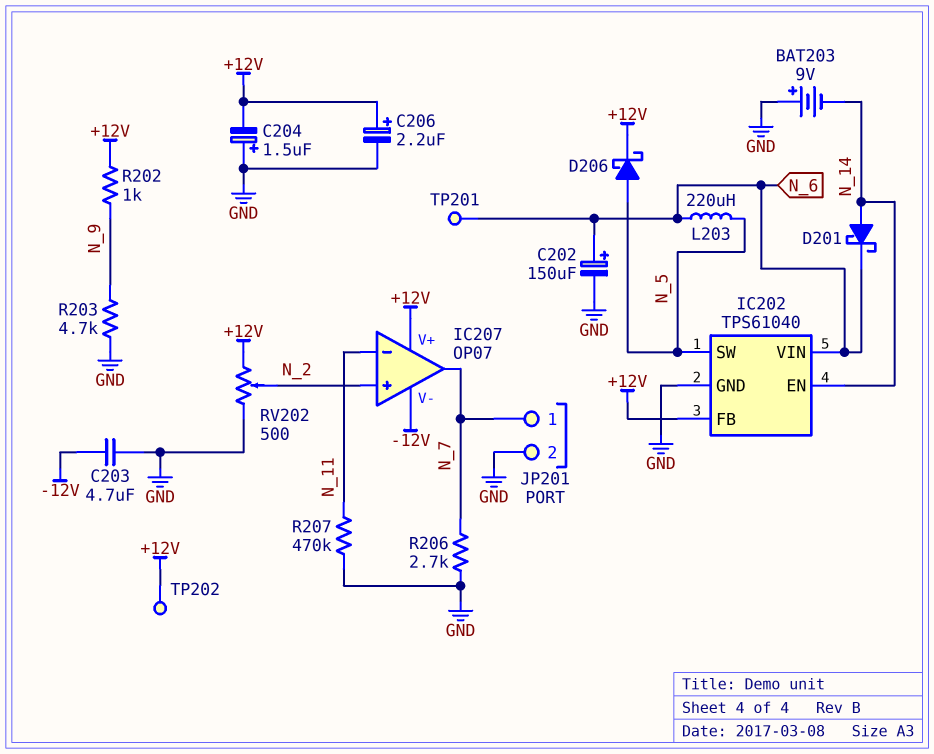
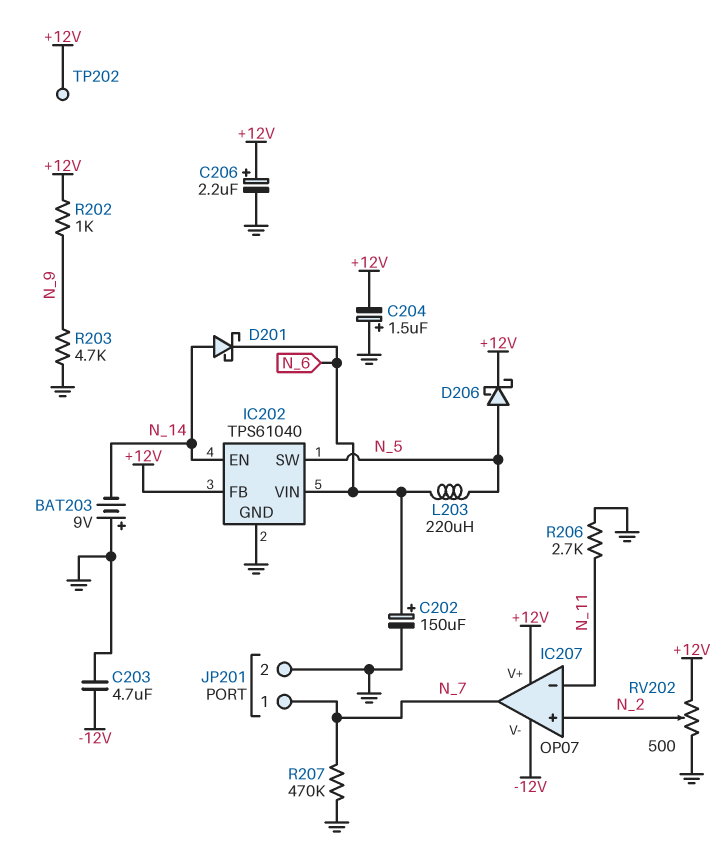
R206: 2.7k (GND, N_7) -> 2.7k (GND, N_11)
R207: 470k (GND, N_11) -> 470k (GND, N_7)
TP201: test point (N_6) -> none

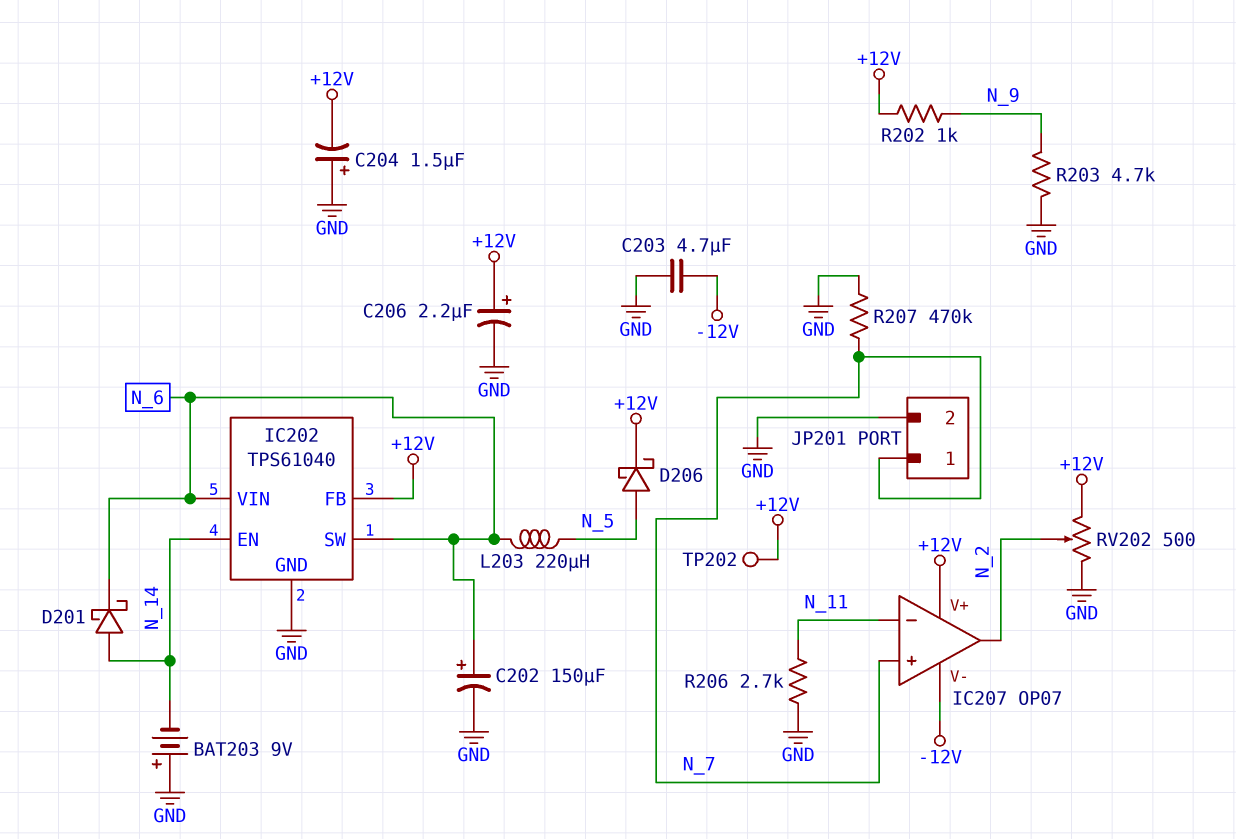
IC202 pin SW: N_5 -> N_6
IC207 pin in+: N_2 -> N_7
IC207 pin out: N_7 -> N_2

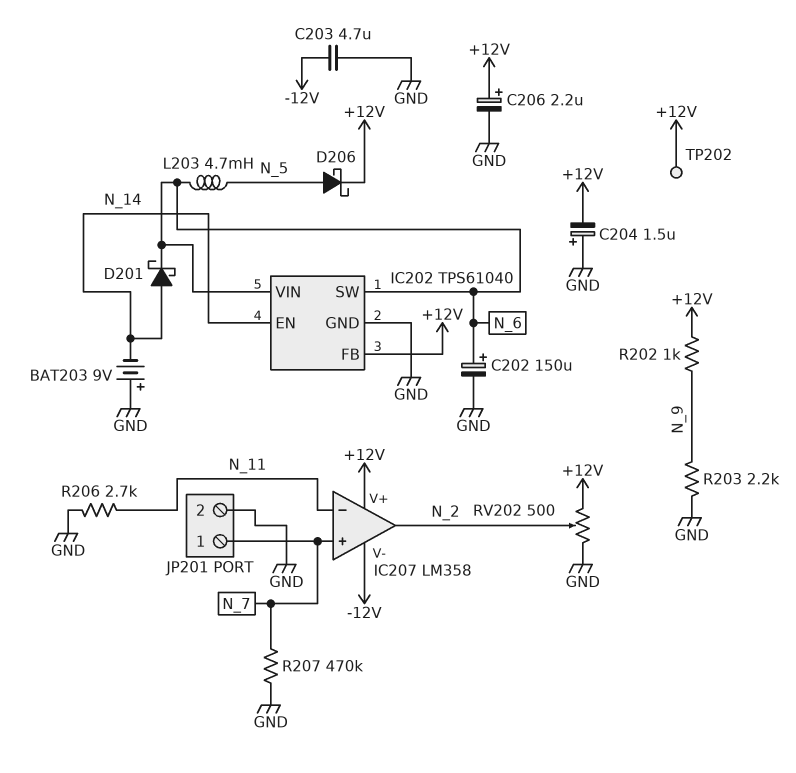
IC207: OP07 -> LM358
L203: 220uH (N_5, N_6) -> 4.7mH (N_5, N_6)
R203: 4.7k (GND, N_9) -> 2.2k (GND, N_9)

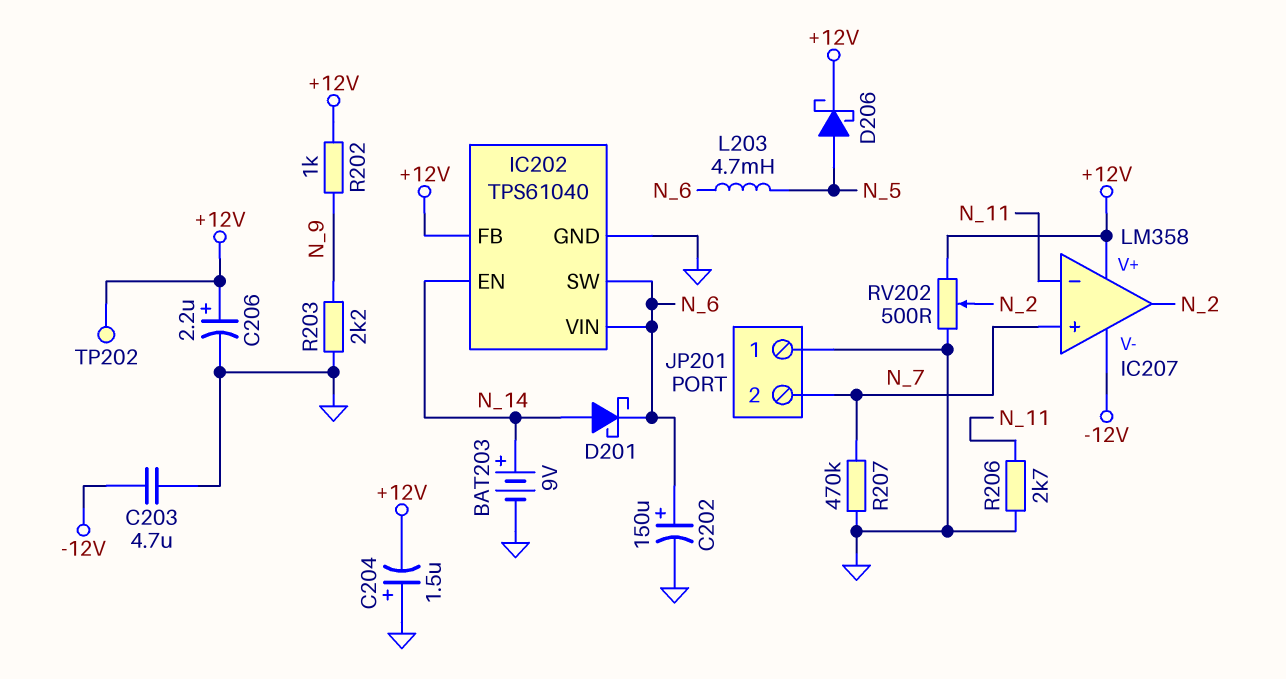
BAT203: 9V (plus GND, minus N_14) -> 9V (plus N_14, minus GND)
JP201 pin 1: N_7 -> GND
JP201 pin 2: GND -> N_7

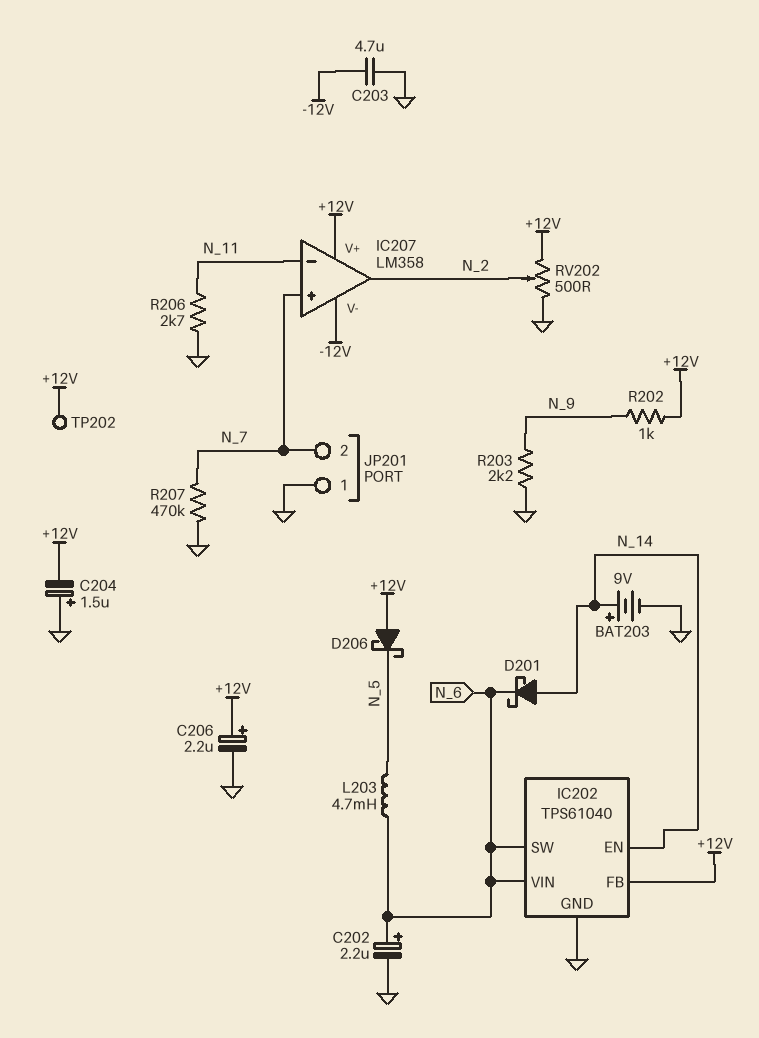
C202: 150uF (plus N_6, minus GND) -> 2.2uF (plus N_6, minus GND)
D206: schottky (A N_5, K +12V) -> schottky (A +12V, K N_5)

